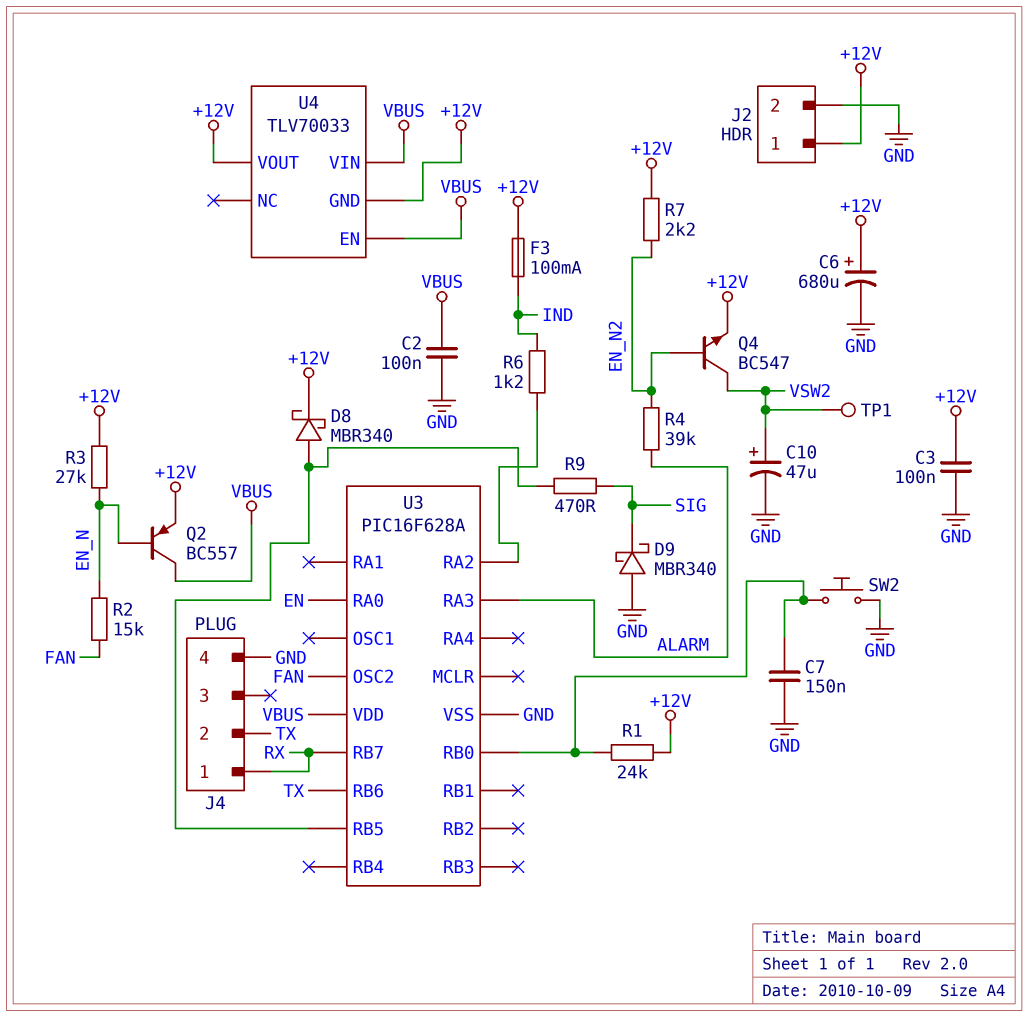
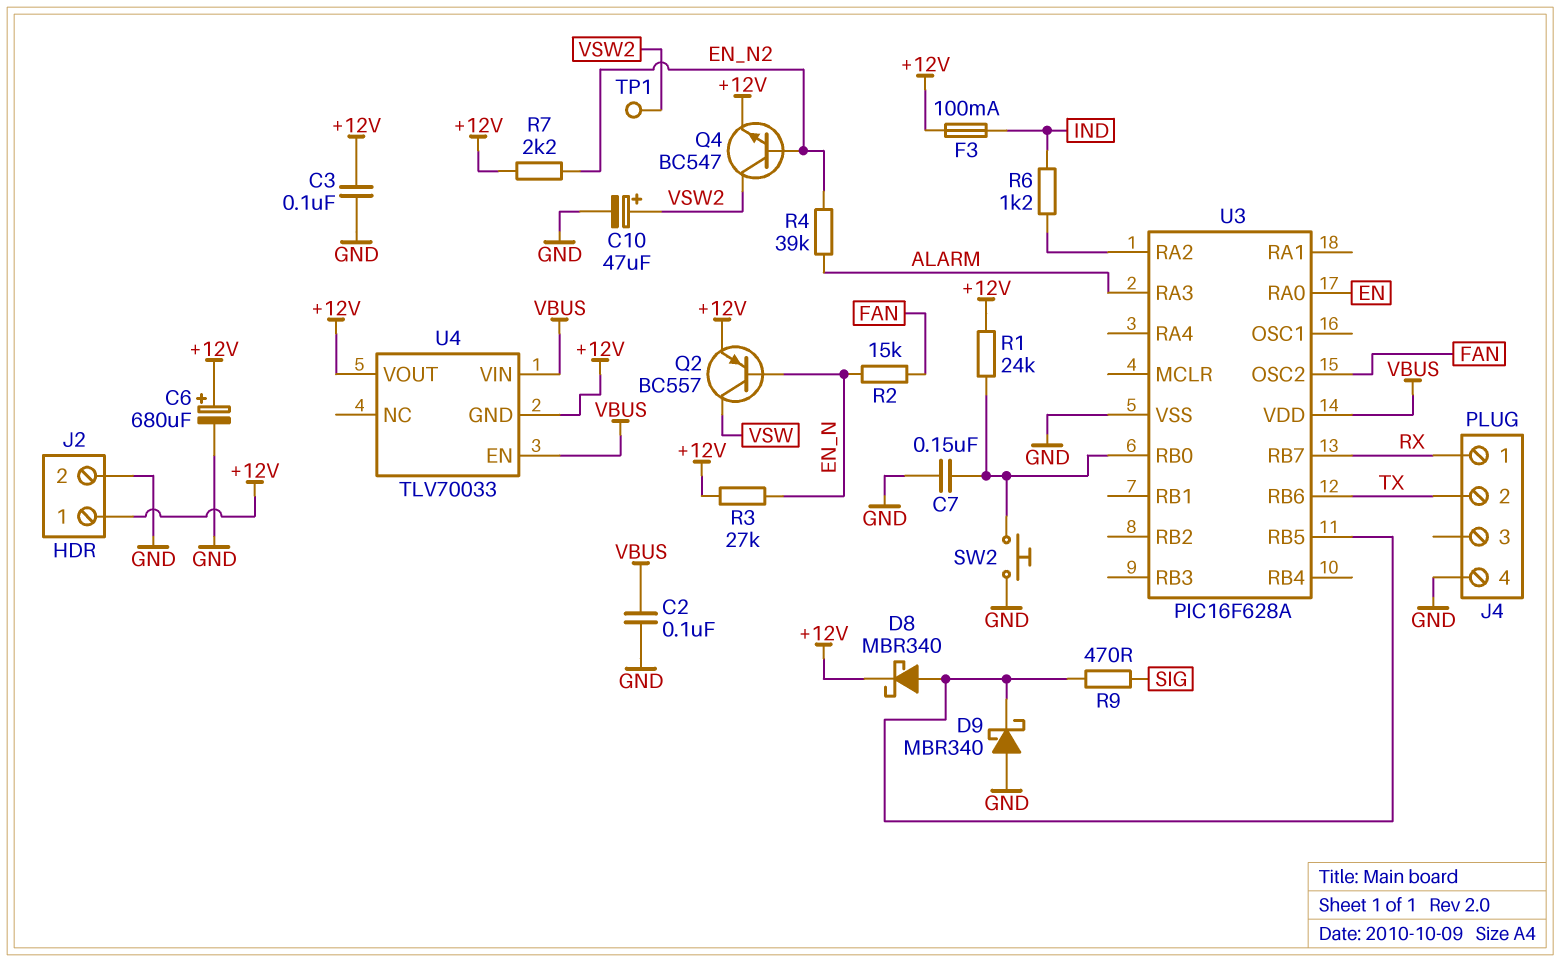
D9: schottky MBR340 (A GND, K SIG) -> schottky MBR340 (A GND, K U3/RB5)
Q2: PNP BC557 (B EN_N, C VBUS, E +12V) -> PNP BC557 (B EN_N, C VSW, E +12V)

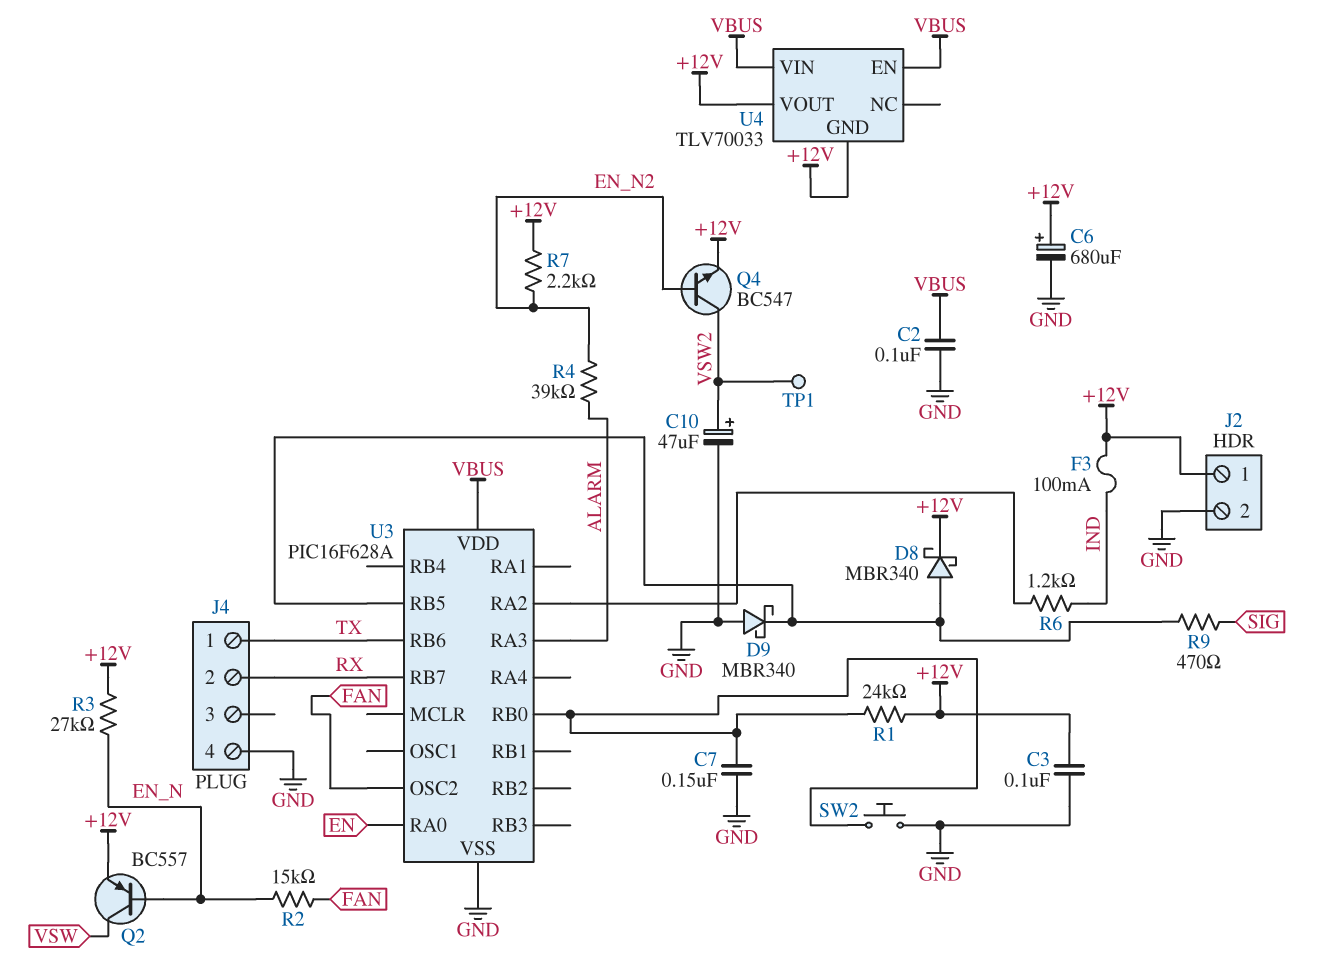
J4 pin 1: RX -> TX
J4 pin 2: TX -> RX

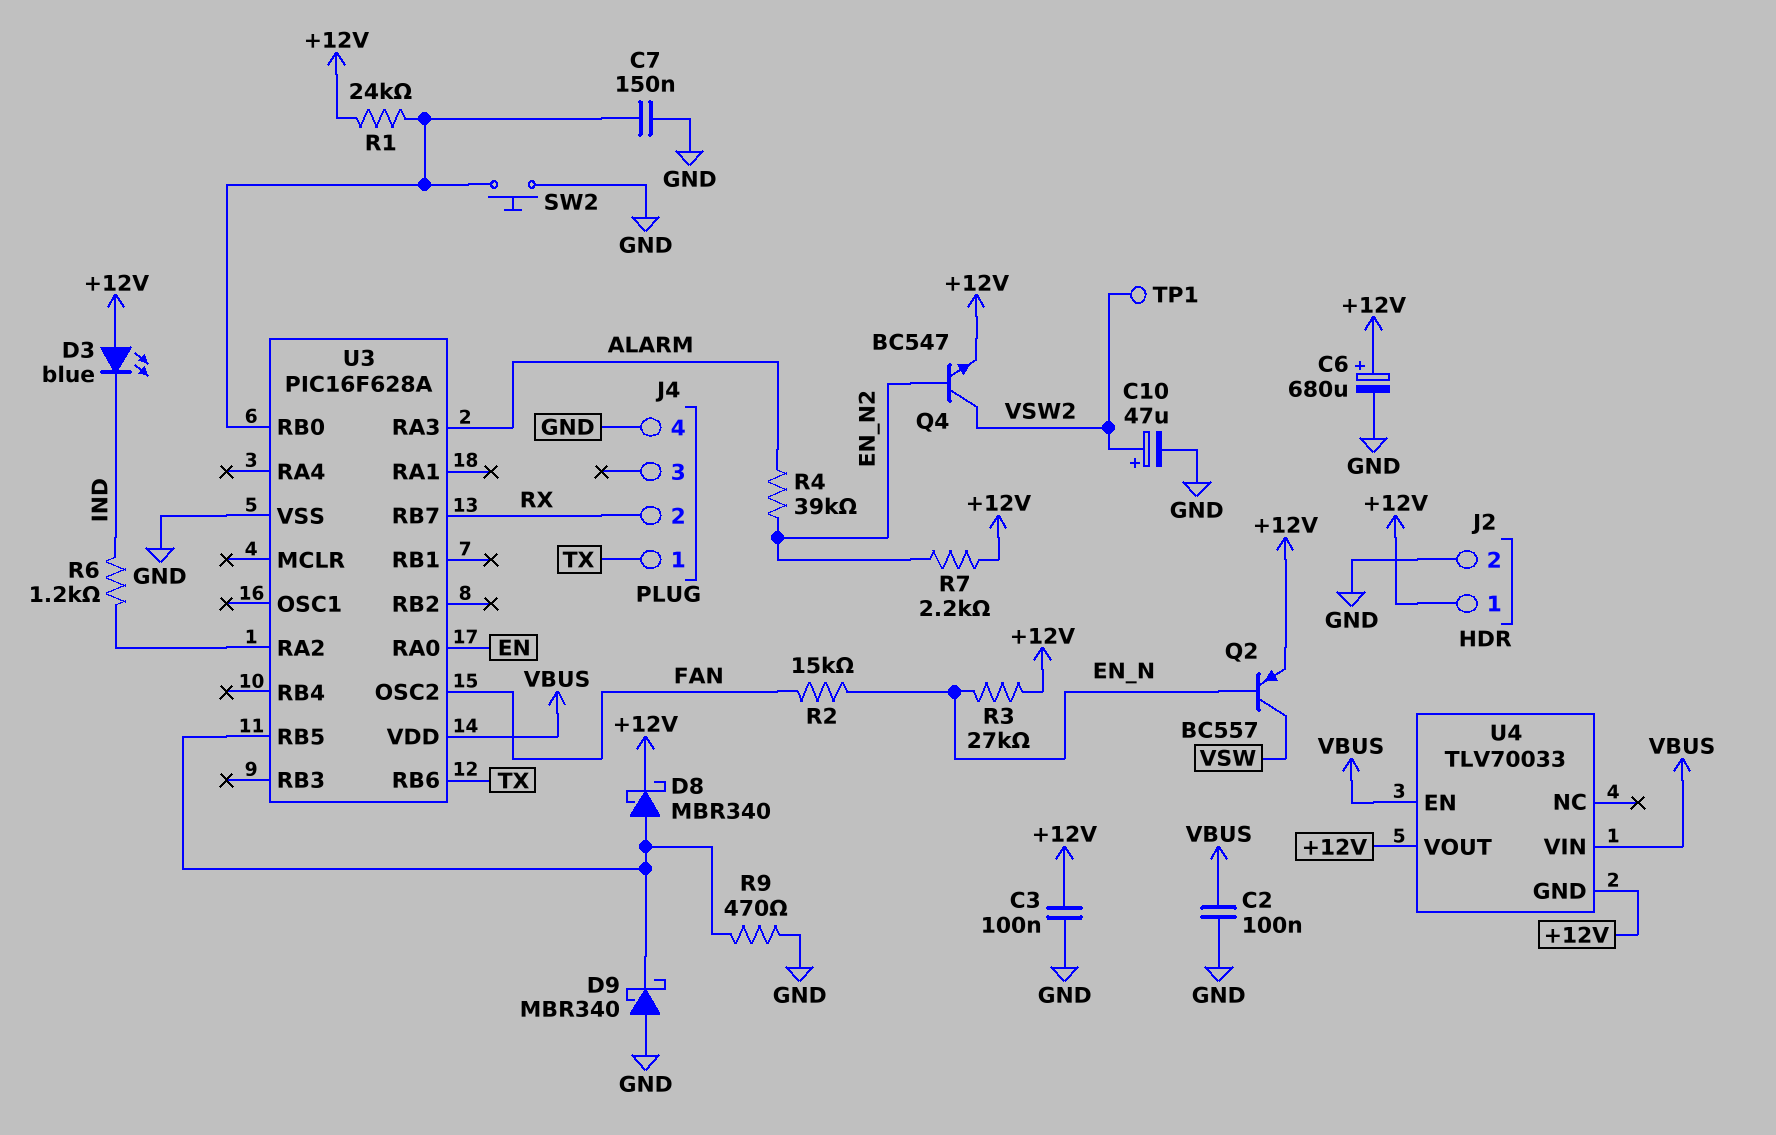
D3: none -> LED blue (A +12V, K IND)
F3: 100mA (+12V, IND) -> none
R9: 470 (SIG, U3/RB5) -> 470 (GND, U3/RB5)

